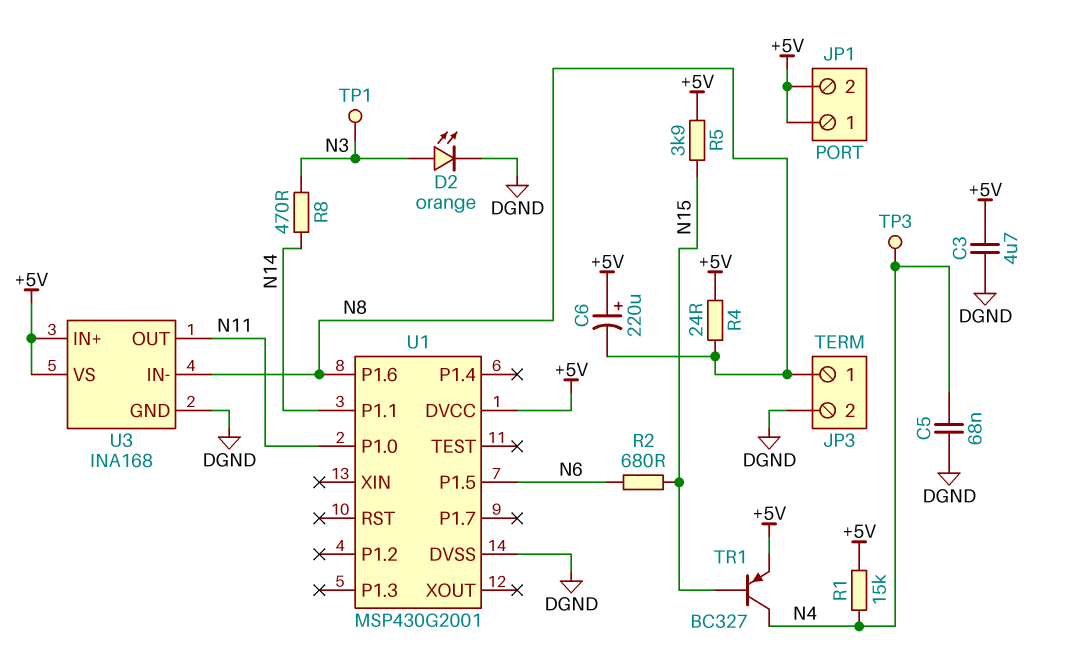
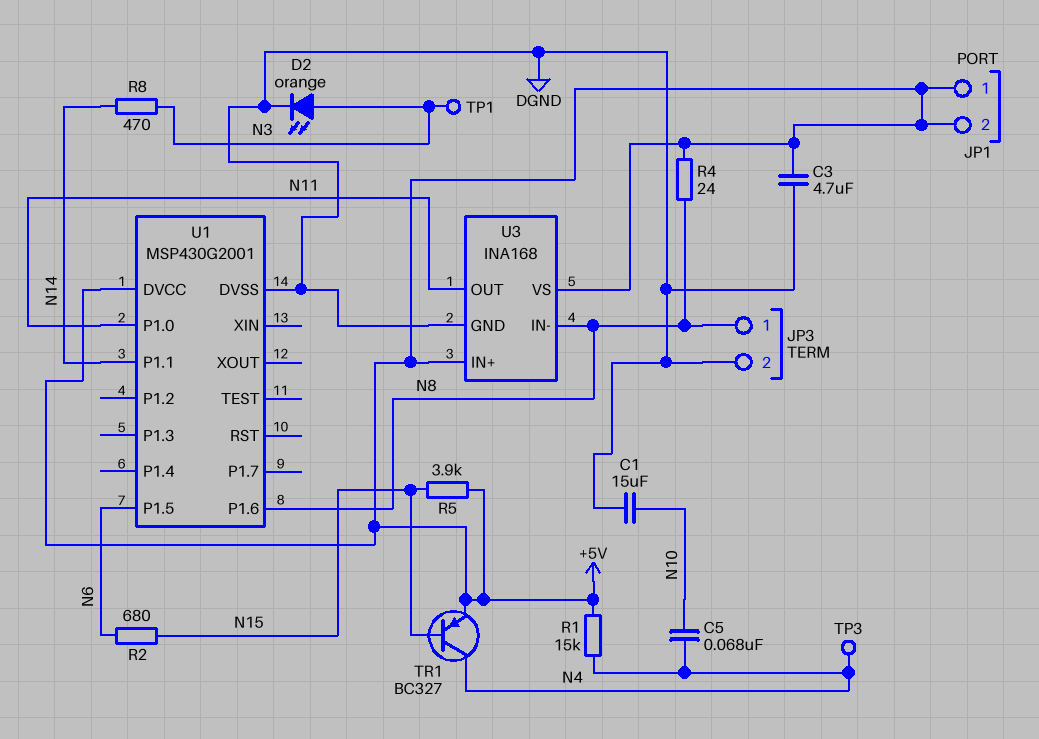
C1: none -> 15uF (DGND, N10)
C5: 68nF (DGND, N4) -> 68nF (N4, N10)
C6: 220uF (plus +5V, minus N8) -> none

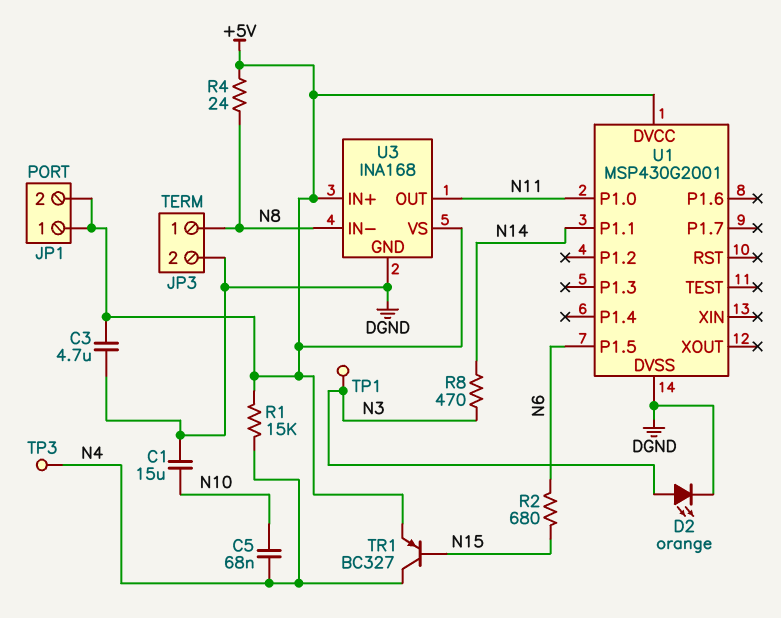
R5: 3.9k (+5V, N15) -> none
U1 pin P1.6: N8 -> none

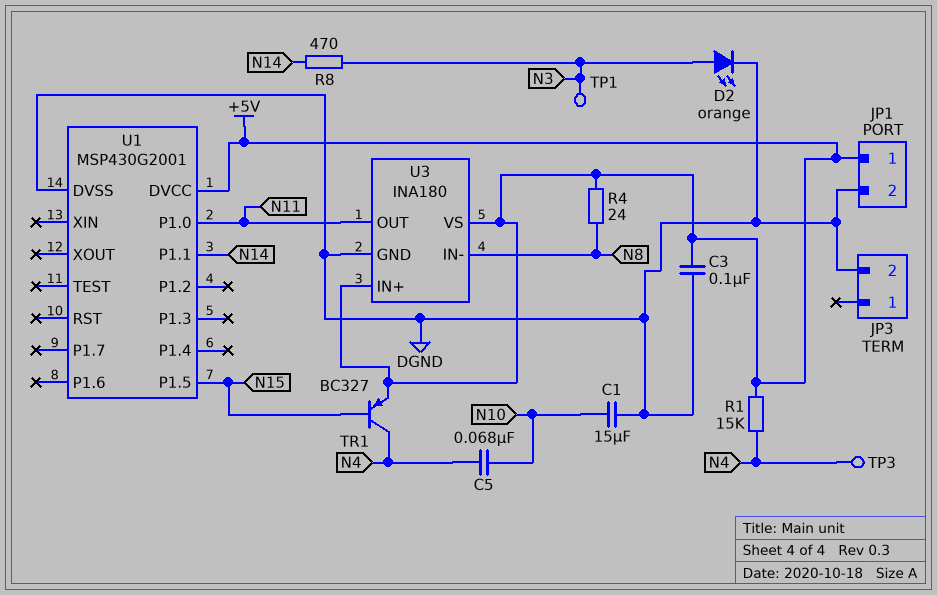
C3: 4.7uF (+5V, DGND) -> 100nF (+5V, DGND)
JP1 pin 2: +5V -> DGND
JP3 pin 1: N8 -> none
R2: 680 (N6, N15) -> none
U1 pin P1.5: N6 -> N15
U3: INA168 -> INA180

